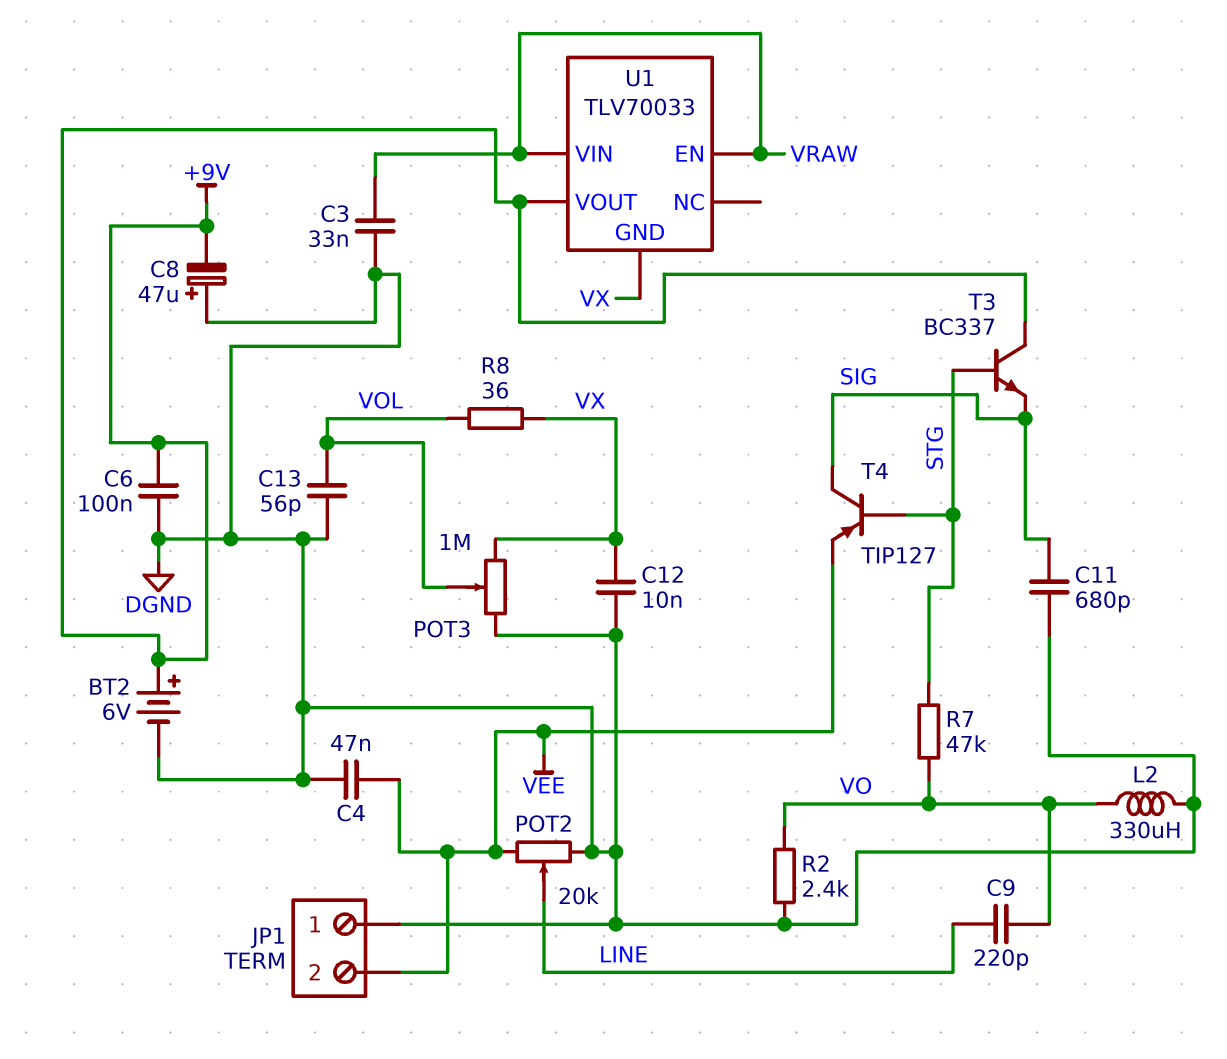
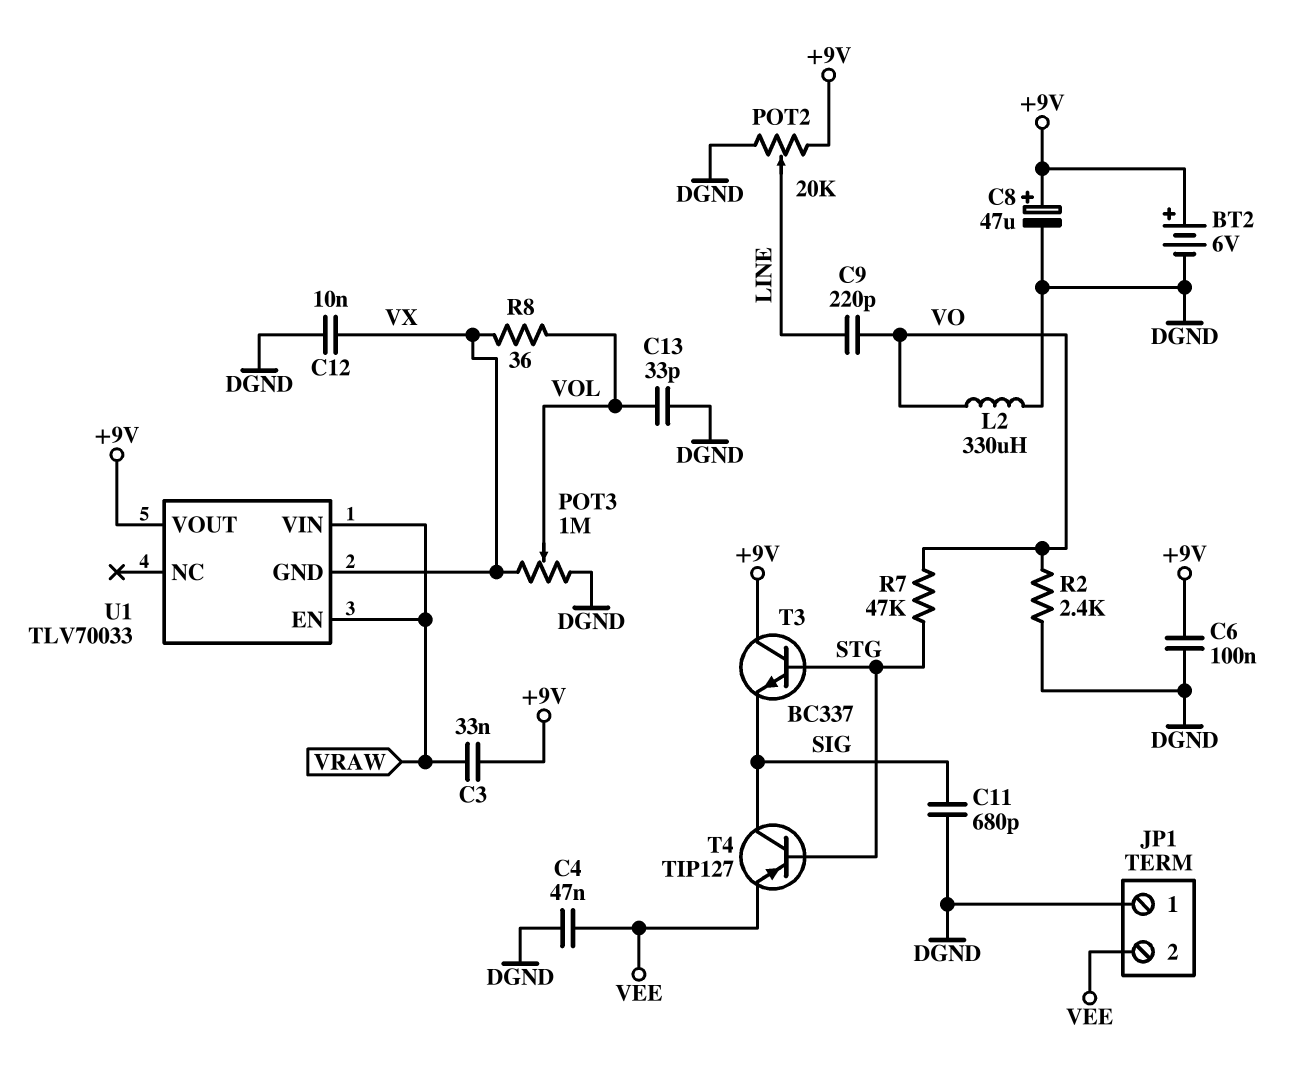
C3: 33nF (DGND, VRAW) -> 33nF (+9V, VRAW)
C8: 47uF (plus DGND, minus +9V) -> 47uF (plus +9V, minus DGND)
C13: 56pF (DGND, VOL) -> 33pF (DGND, VOL)
POT2: 20k (DGND, VEE, wiper LINE) -> 20k (+9V, DGND, wiper LINE)

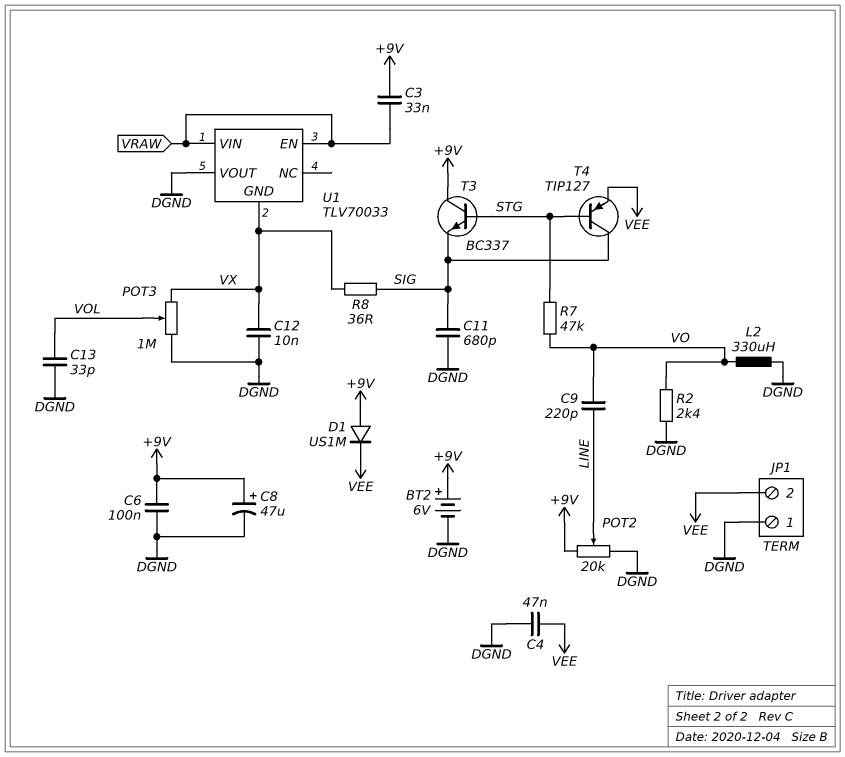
D1: none -> diode US1M (A +9V, K VEE)
R8: 36 (VOL, VX) -> 36 (SIG, VX)
U1 pin VOUT: +9V -> DGND

